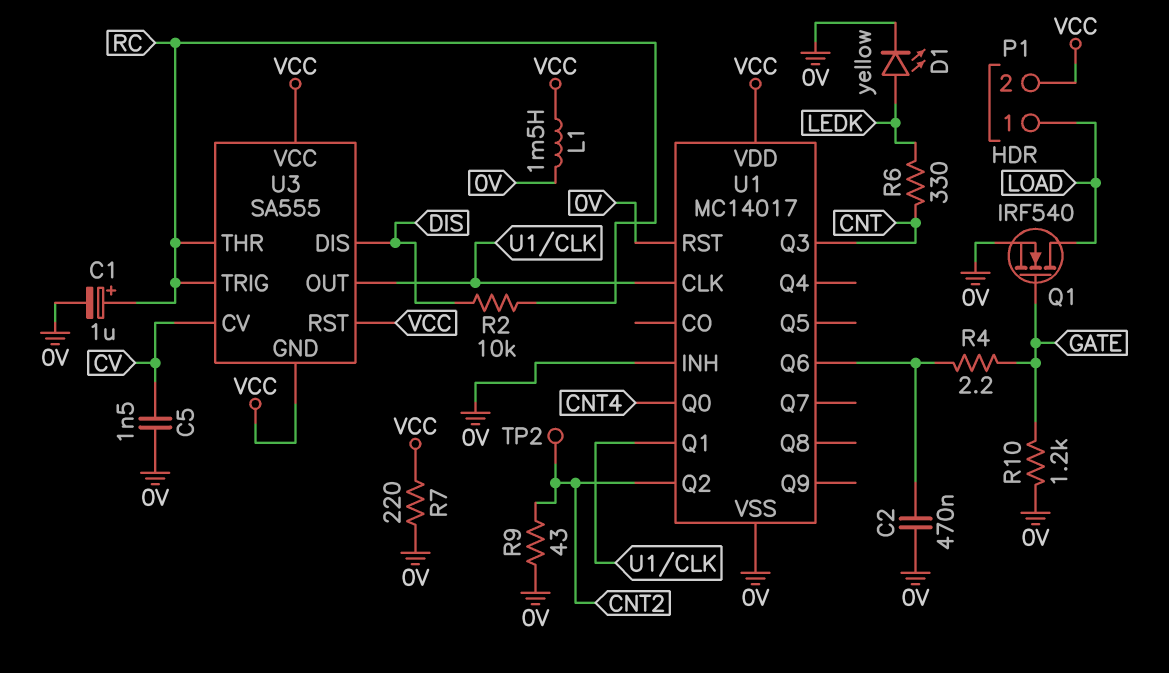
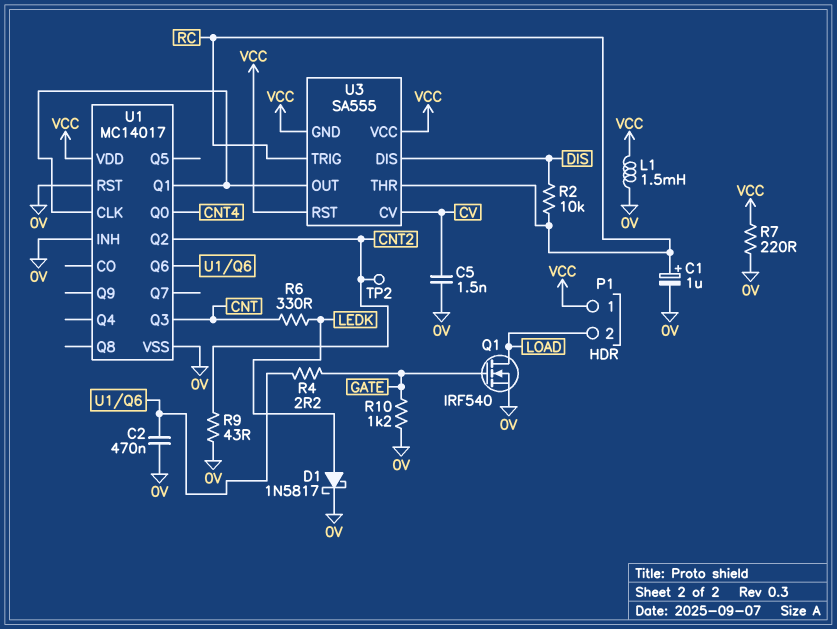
D1: LED yellow (A LEDK, K 0V) -> schottky 1N5817 (A LEDK, K 0V)
P1 pin 1: LOAD -> VCC
P1 pin 2: VCC -> LOAD

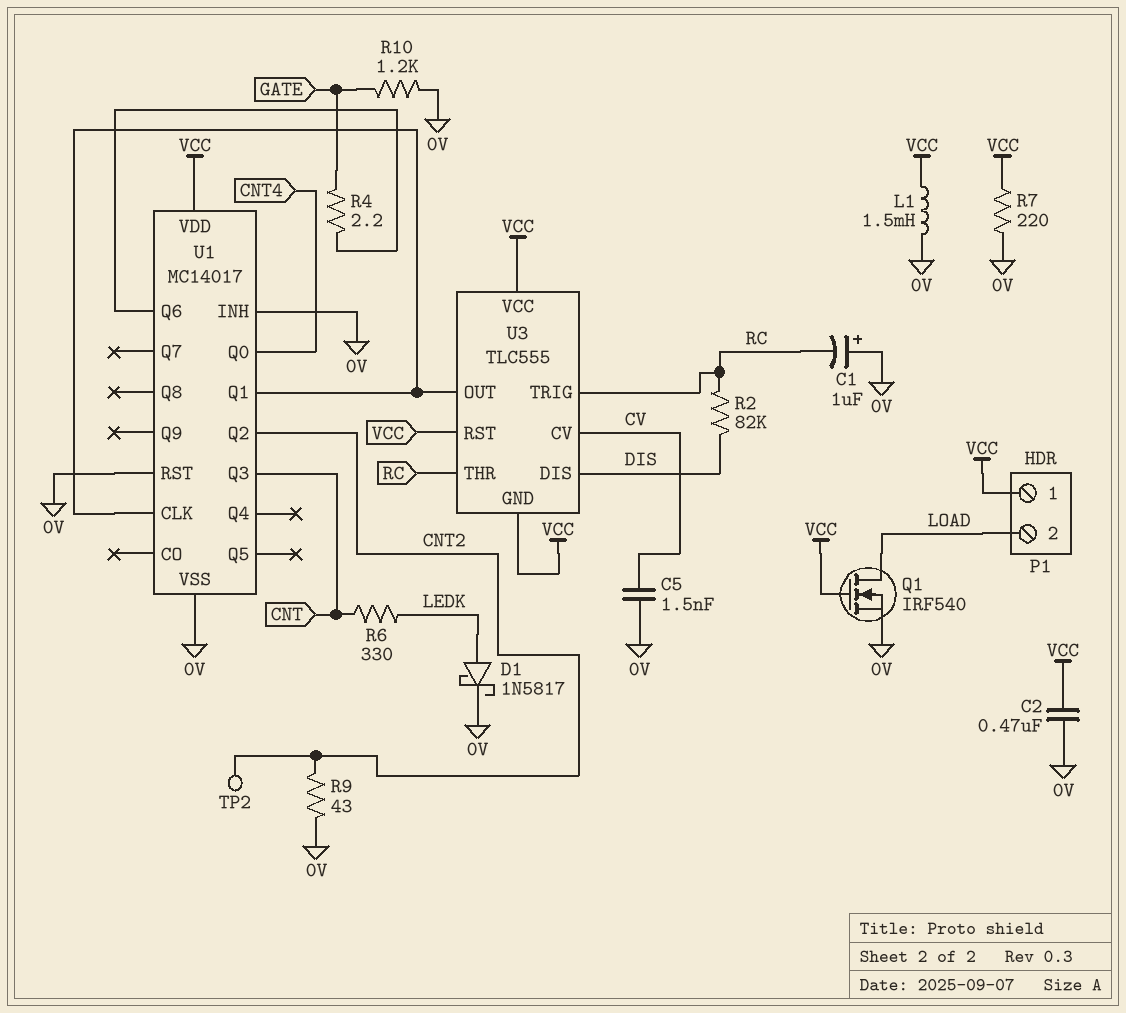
C1: 1uF (plus RC, minus 0V) -> 1uF (plus 0V, minus RC)
C2: 470nF (0V, U1/Q6) -> 470nF (0V, VCC)
Q1: NMOS IRF540 (G GATE, D LOAD, S 0V) -> NMOS IRF540 (G VCC, D LOAD, S 0V)
R2: 10k (DIS, RC) -> 82k (DIS, RC)
U3: SA555 -> TLC555

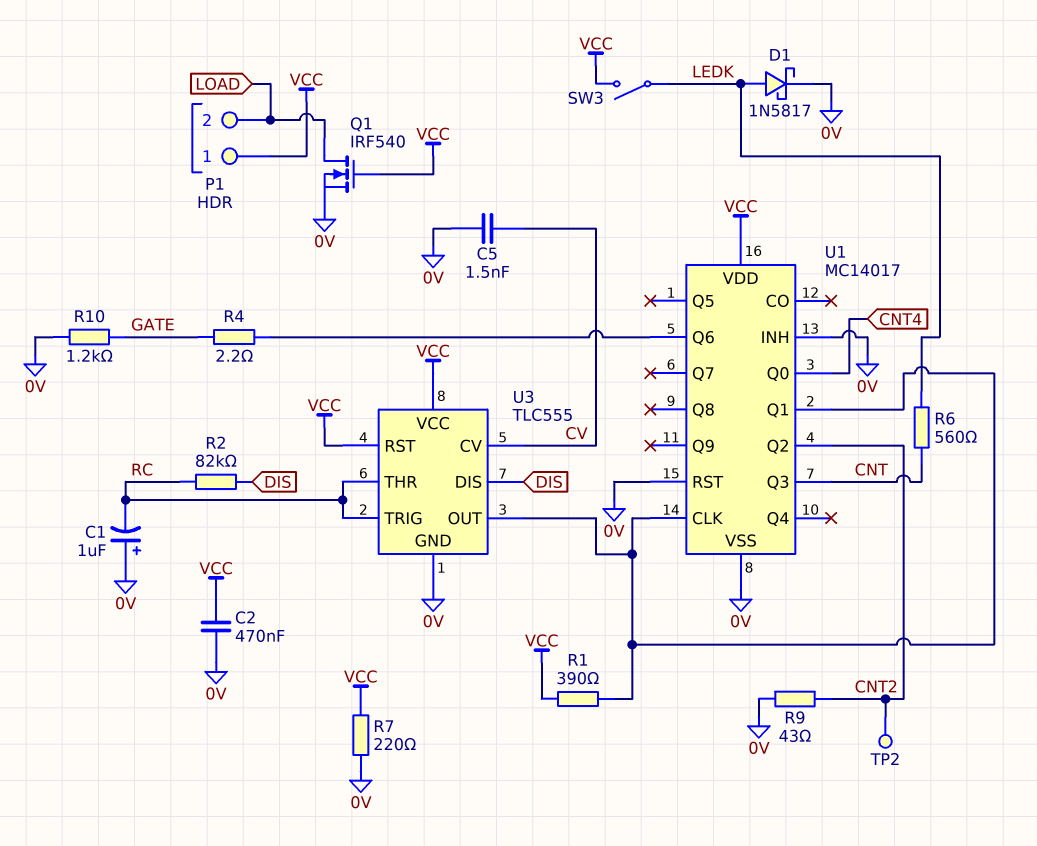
L1: 1.5mH (0V, VCC) -> none
R1: none -> 390 (U1/CLK, VCC)
R6: 330 (CNT, LEDK) -> 560 (CNT, LEDK)
SW3: none -> switch (LEDK, VCC)
U3 pin GND: VCC -> 0V

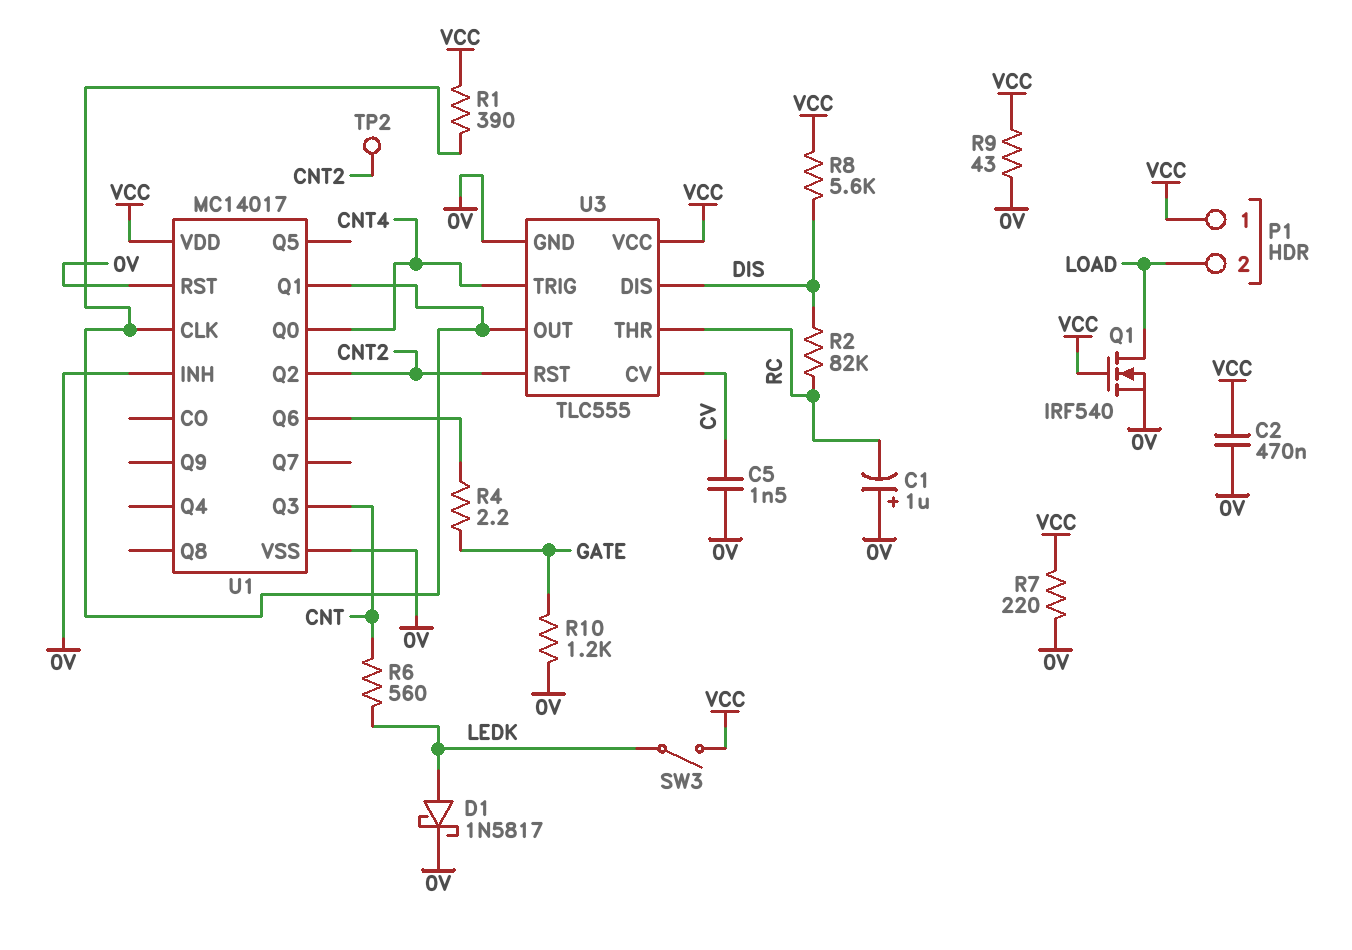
R8: none -> 5.6k (DIS, VCC)
R9: 43 (0V, CNT2) -> 43 (0V, VCC)
U3 pin RST: VCC -> CNT2
U3 pin TRIG: RC -> CNT4

